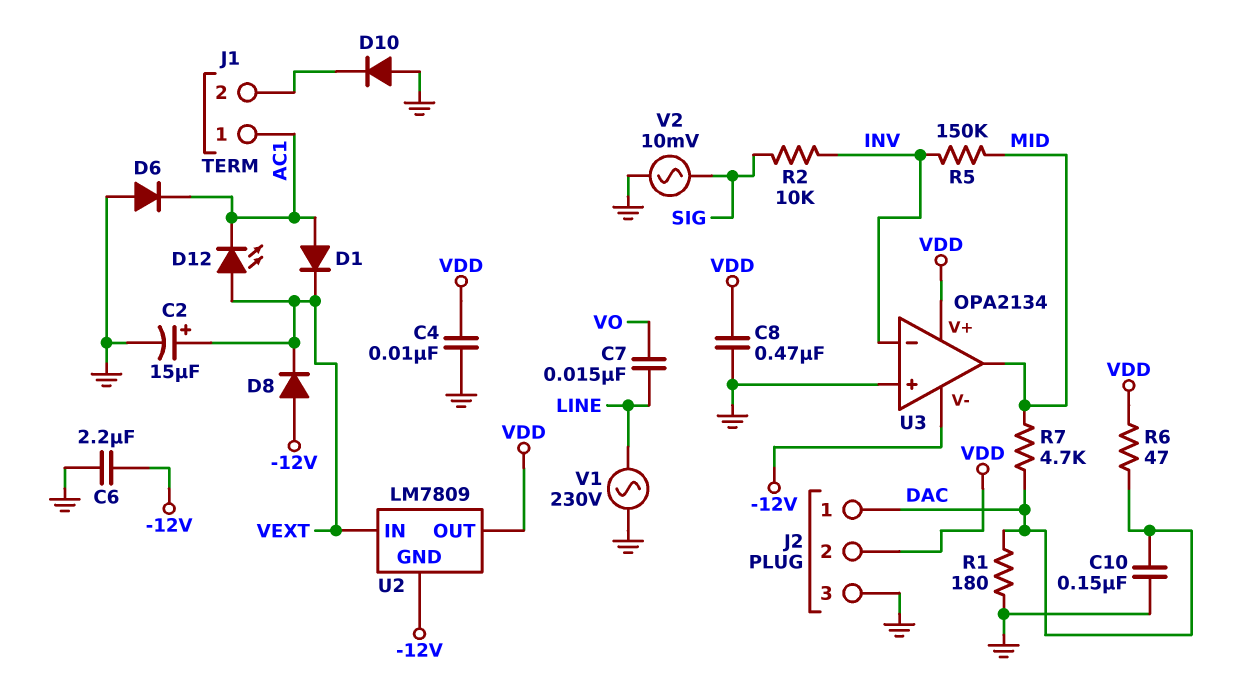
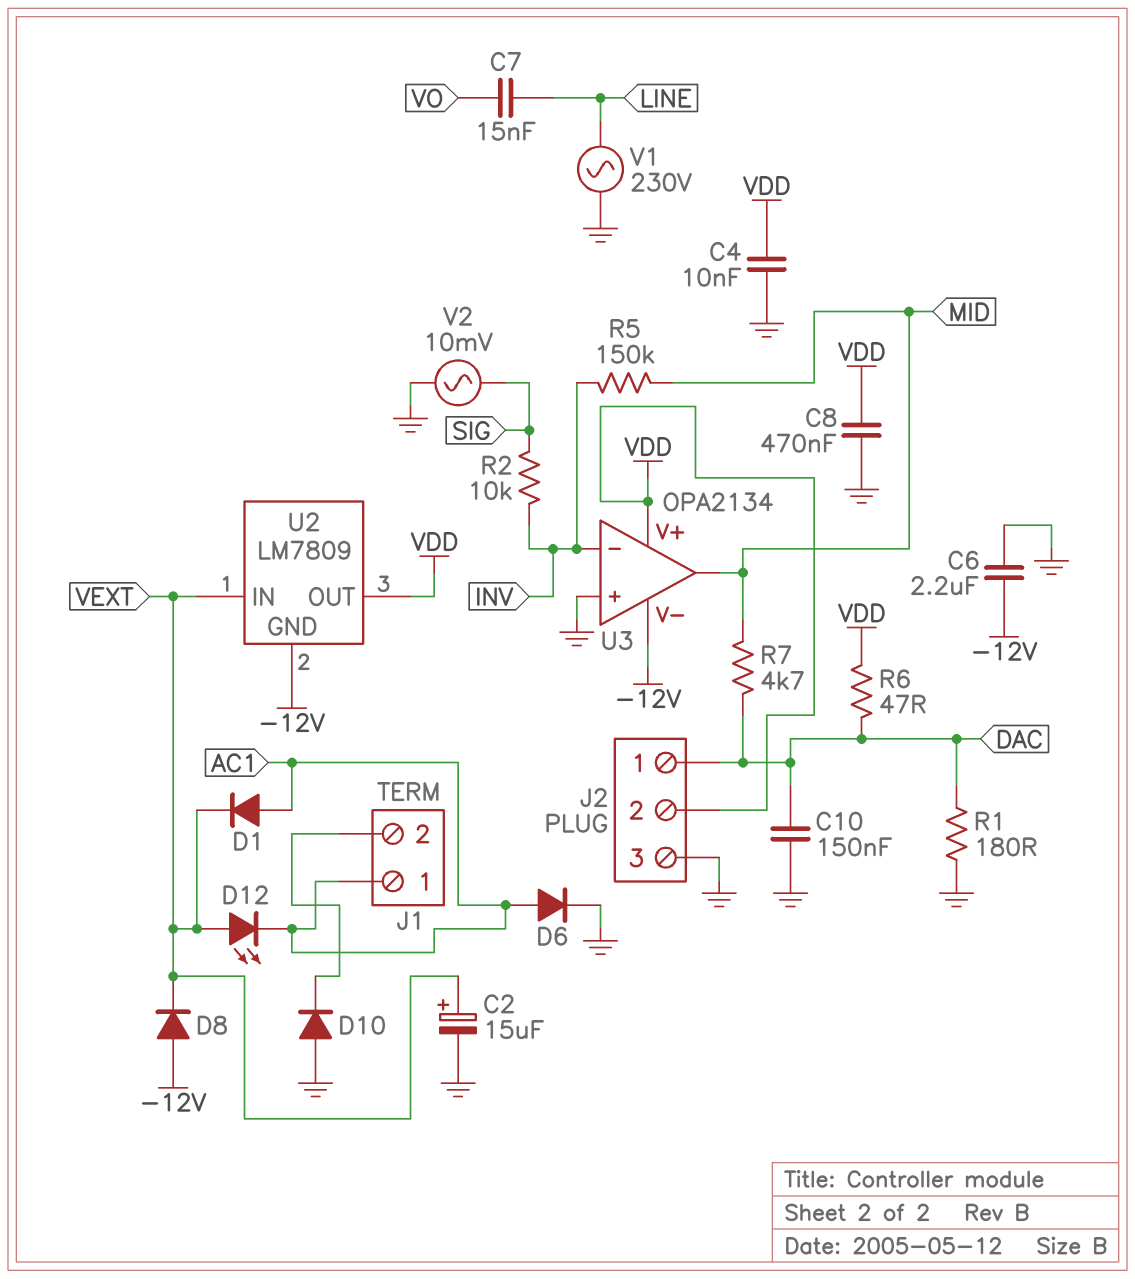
D6: diode (A GND, K AC1) -> diode (A AC1, K GND)

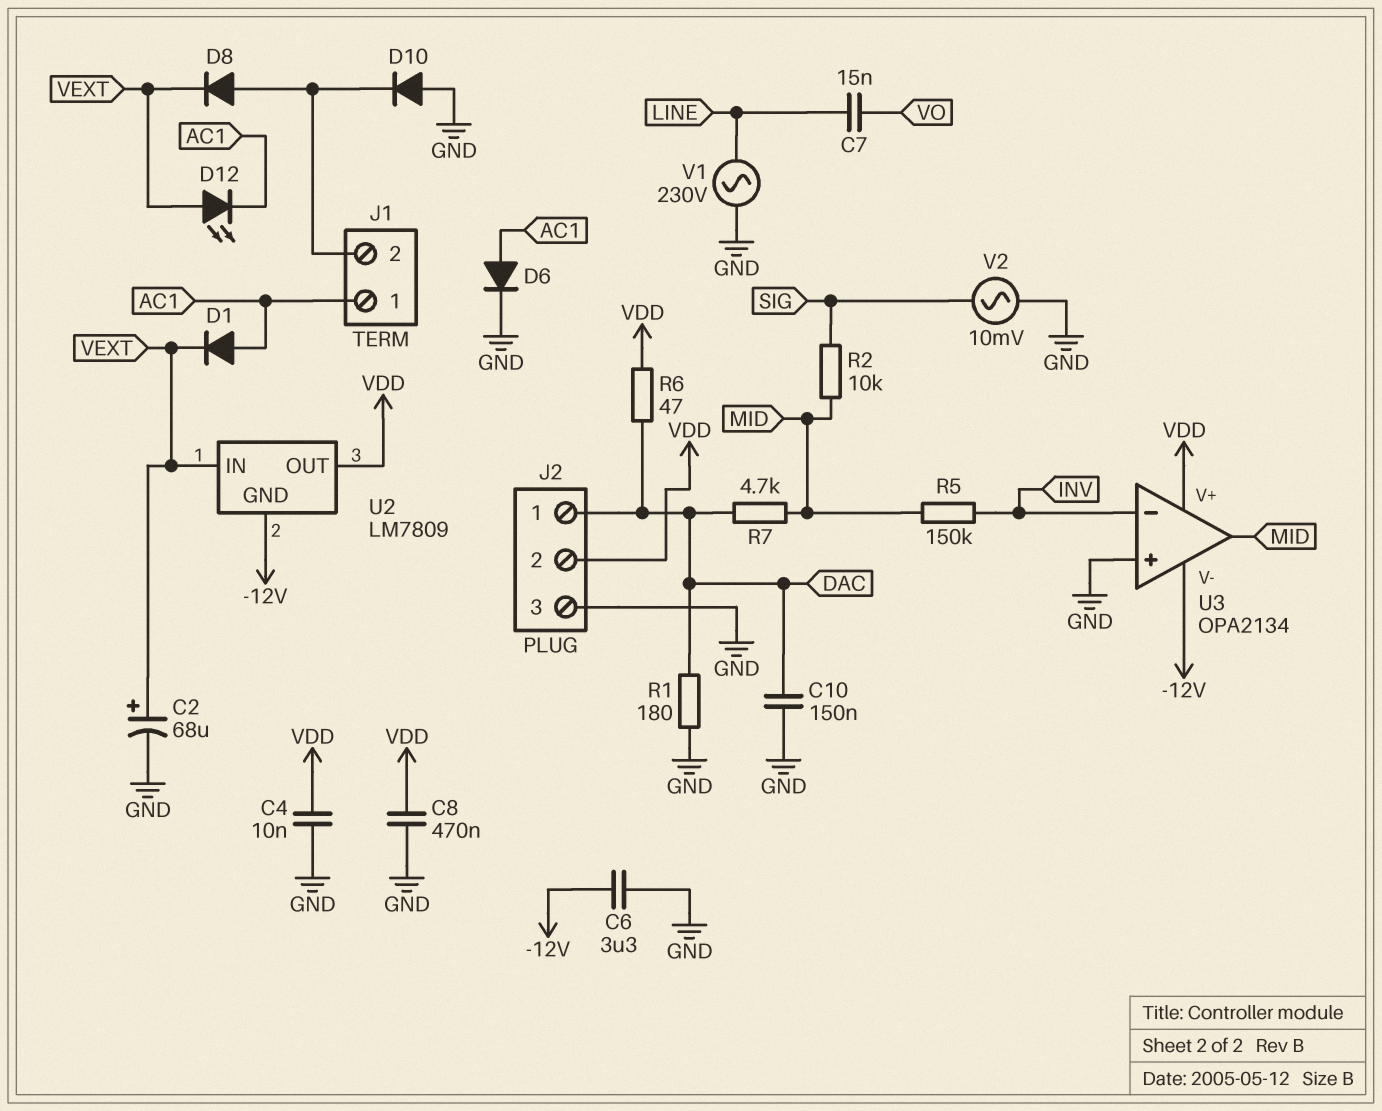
C2: 15uF (plus VEXT, minus GND) -> 68uF (plus VEXT, minus GND)
C6: 2.2uF (-12V, GND) -> 3.3uF (-12V, GND)
D8: diode (A -12V, K VEXT) -> diode (A J1/2, K VEXT)
R2: 10k (INV, SIG) -> 10k (MID, SIG)

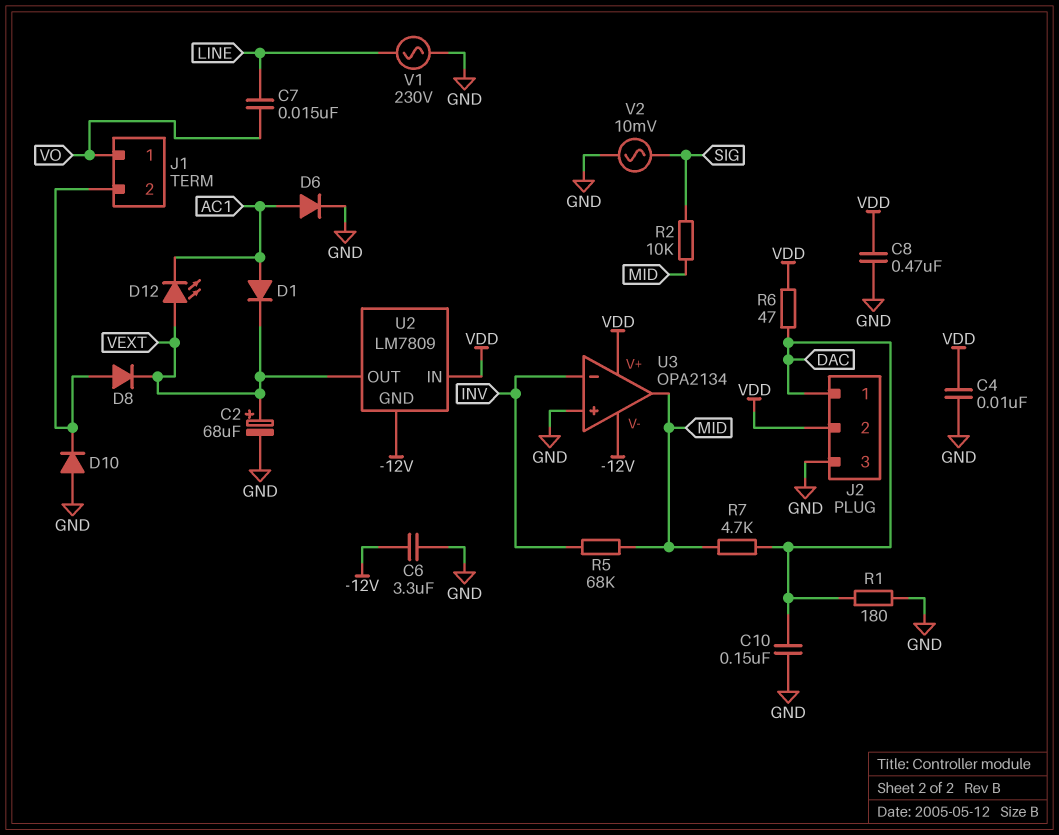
J1 pin 1: AC1 -> VO
R5: 150k (INV, MID) -> 68k (INV, MID)
U2 pin IN: VEXT -> VDD
U2 pin OUT: VDD -> VEXT

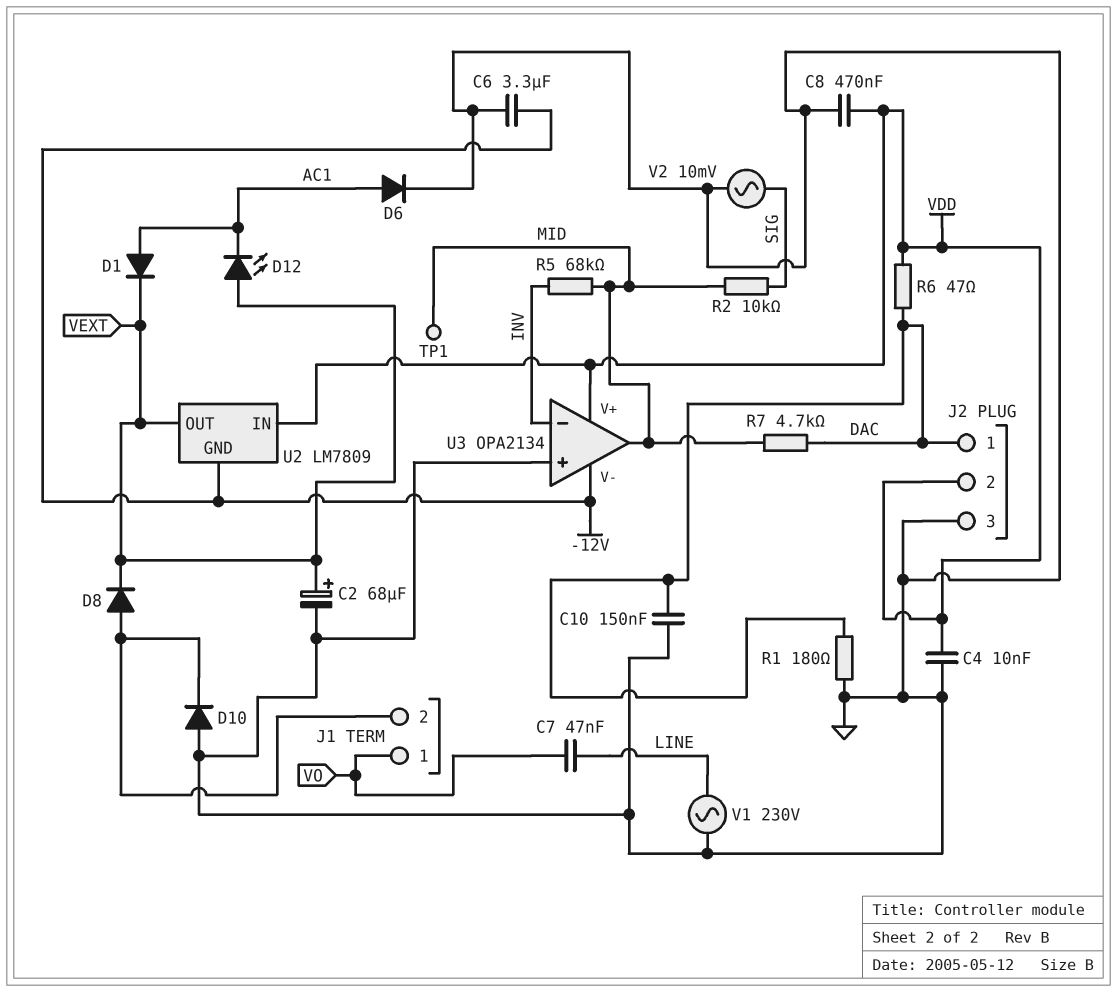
C7: 15nF (LINE, VO) -> 47nF (LINE, VO)
TP1: none -> test point (MID)

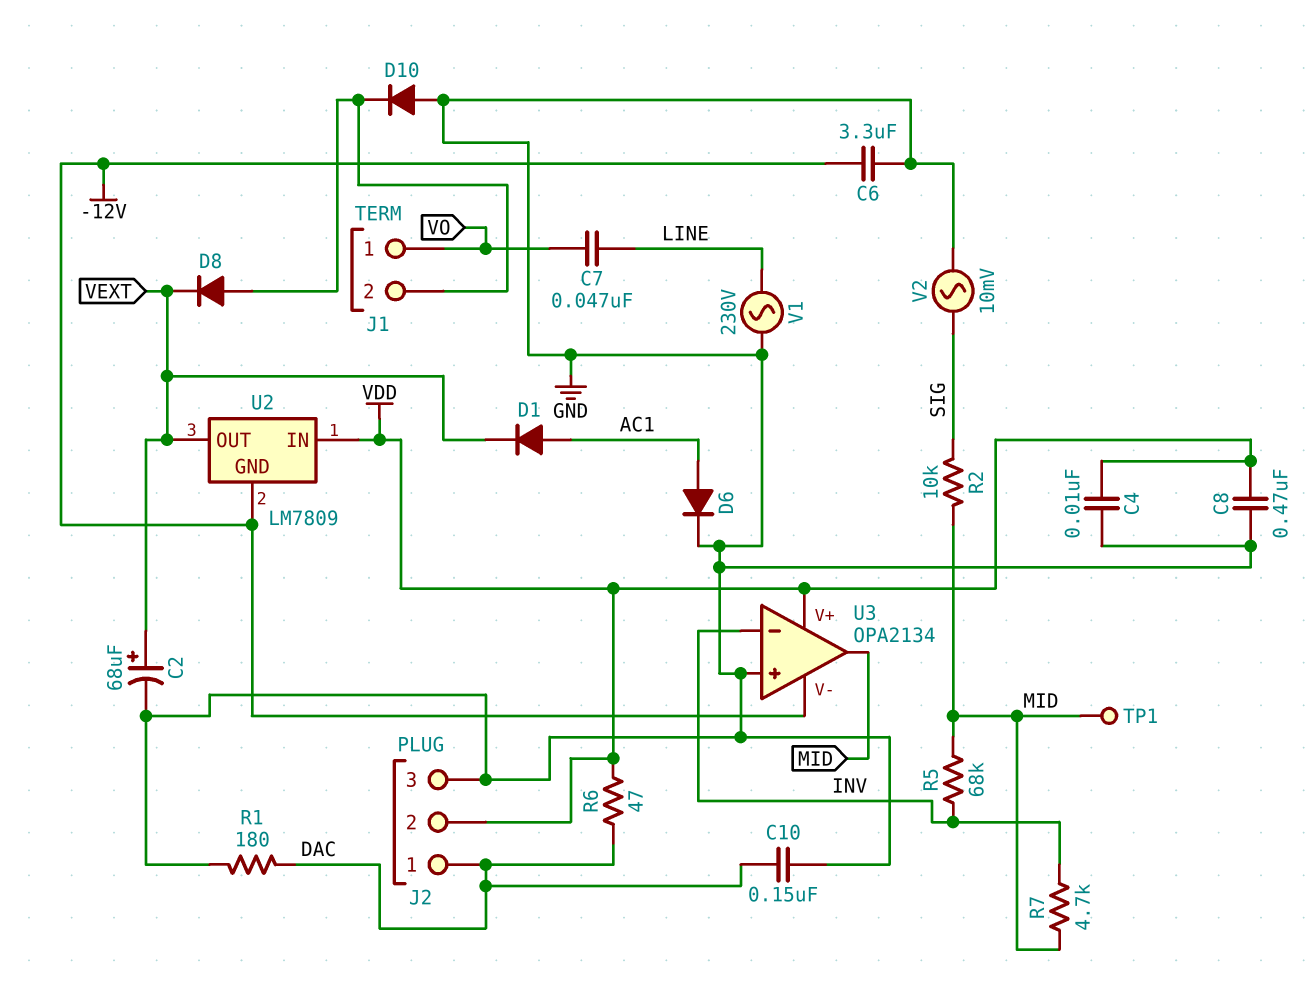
D12: LED (A VEXT, K AC1) -> none
R7: 4.7k (DAC, MID) -> 4.7k (INV, MID)

